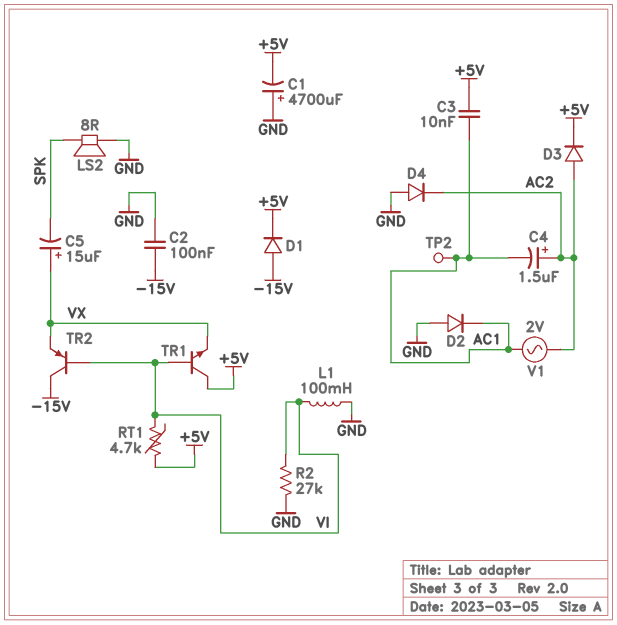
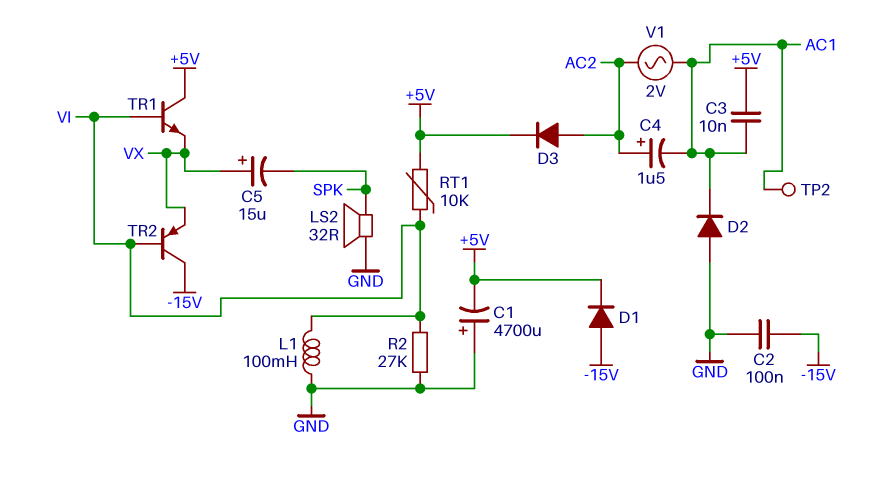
D4: diode (A GND, K AC2) -> none
LS2: speaker 8R (GND, SPK) -> speaker 32R (GND, SPK)
RT1: 4.7k (+5V, VI) -> 10k (+5V, VI)

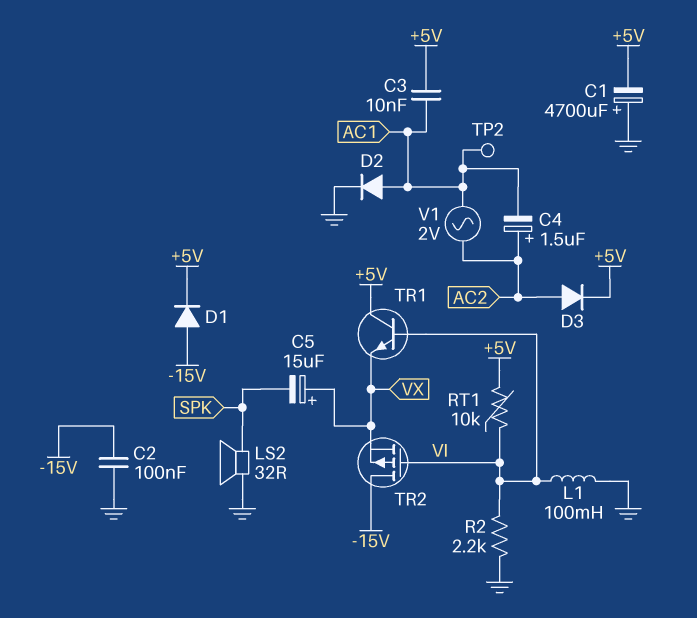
D2: diode (A GND, K AC1) -> diode (A AC1, K GND)
R2: 27k (GND, VI) -> 2.2k (GND, VI)
TR2: PNP (B VI, C -15V, E VX) -> PMOS (G VI, D -15V, S VX)

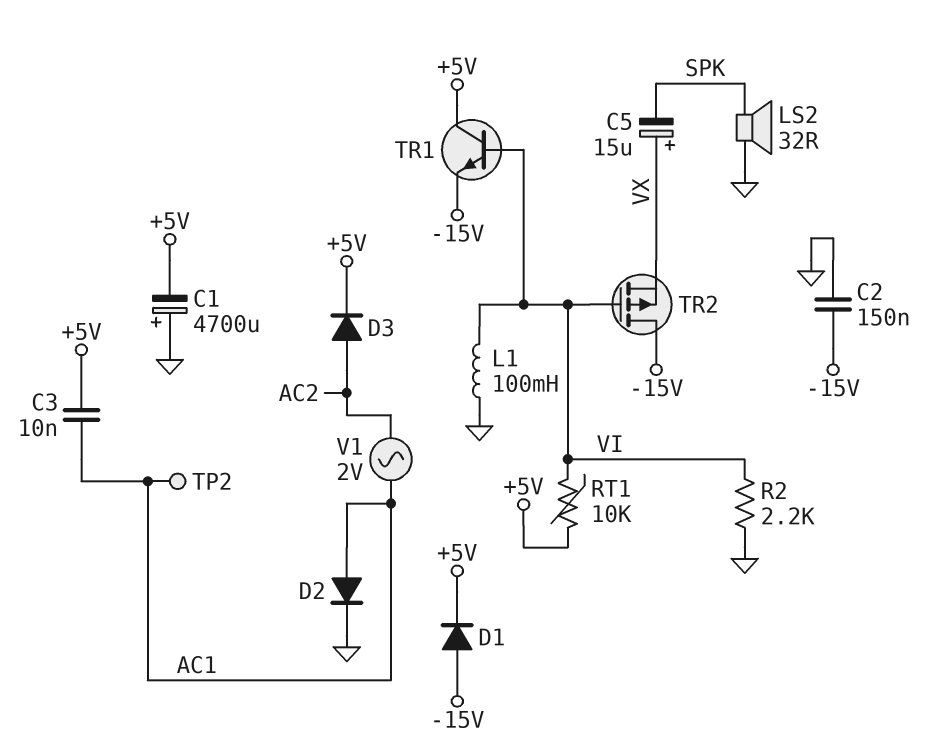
C2: 100nF (-15V, GND) -> 150nF (-15V, GND)
C4: 1.5uF (plus AC2, minus AC1) -> none
TR1: NPN (B VI, C +5V, E VX) -> NPN (B VI, C +5V, E -15V)

